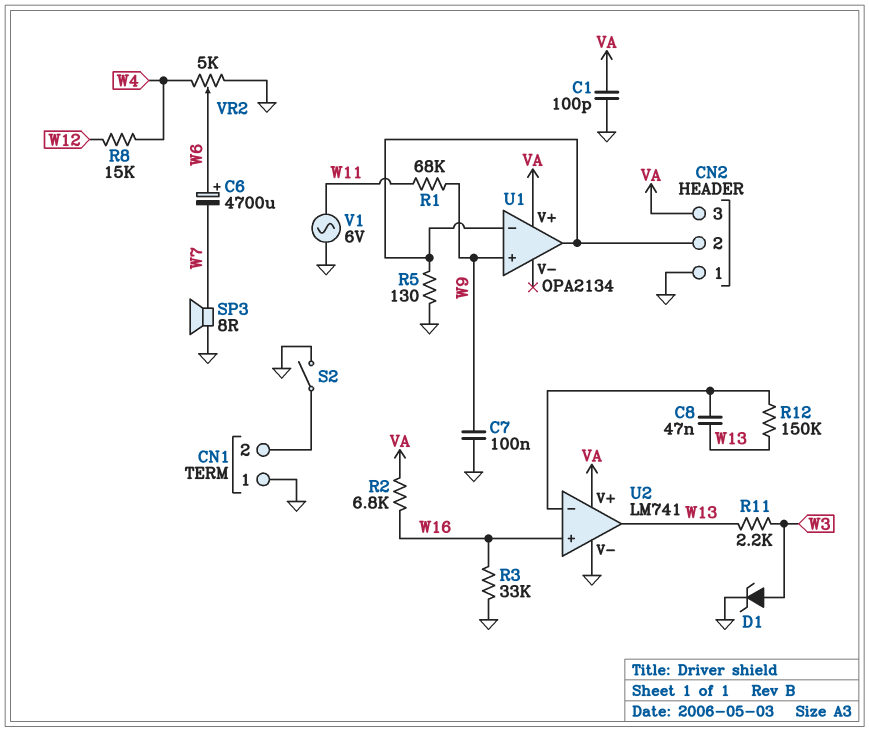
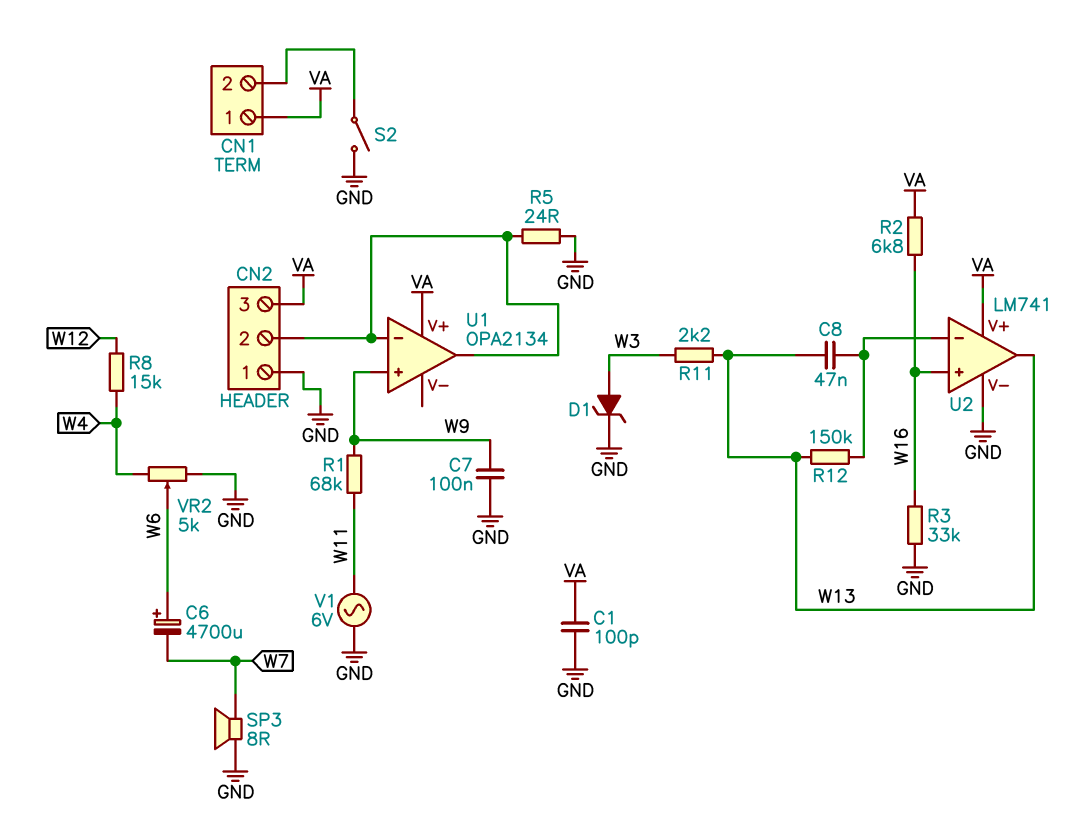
CN1 pin 1: GND -> VA
R5: 130 (CN2/2, GND) -> 24 (CN2/2, GND)

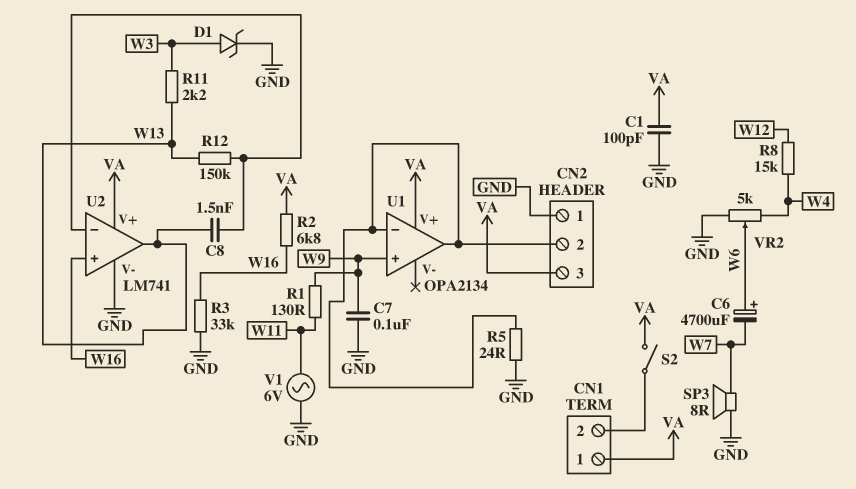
C8: 47nF (U2/in-, W13) -> 1.5nF (U2/in-, W13)
R1: 68k (W9, W11) -> 130 (W9, W11)
S2: switch (CN1/2, GND) -> switch (CN1/2, VA)

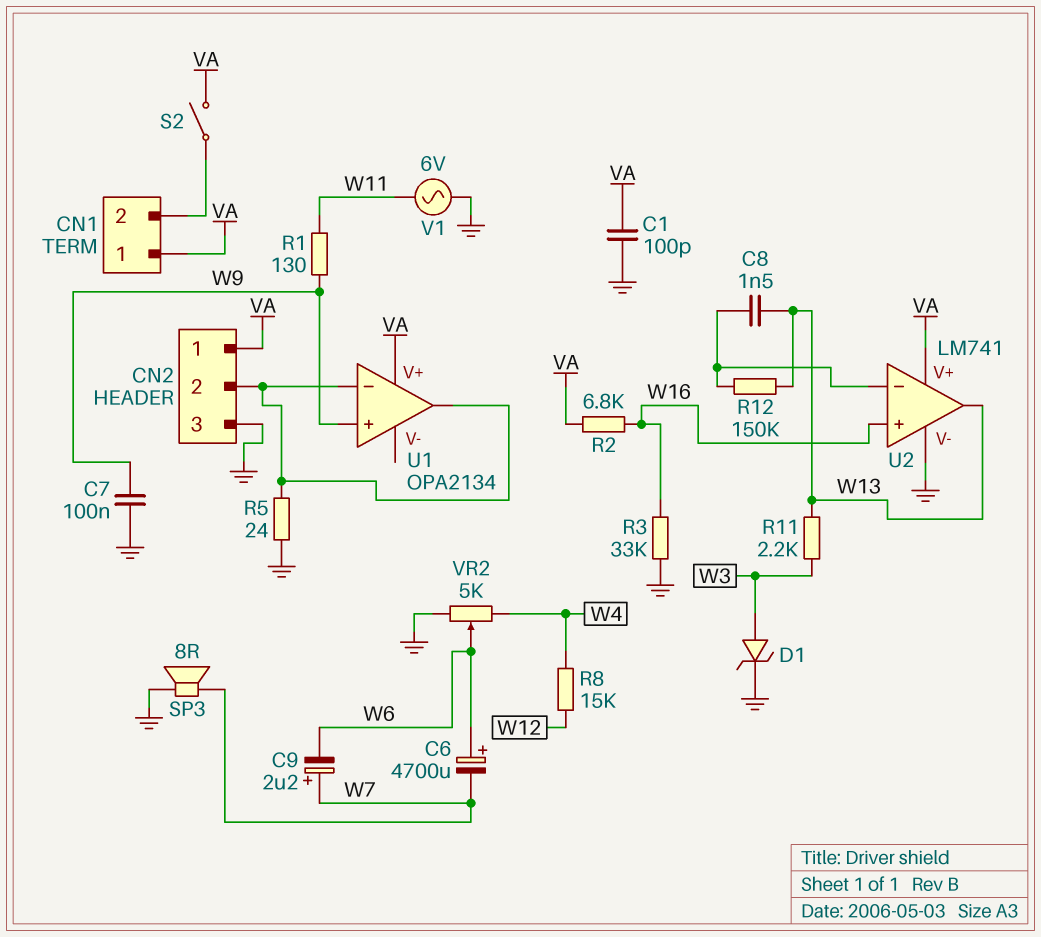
C9: none -> 2.2uF (plus W7, minus W6)
CN2 pin 1: GND -> VA
CN2 pin 3: VA -> GND

